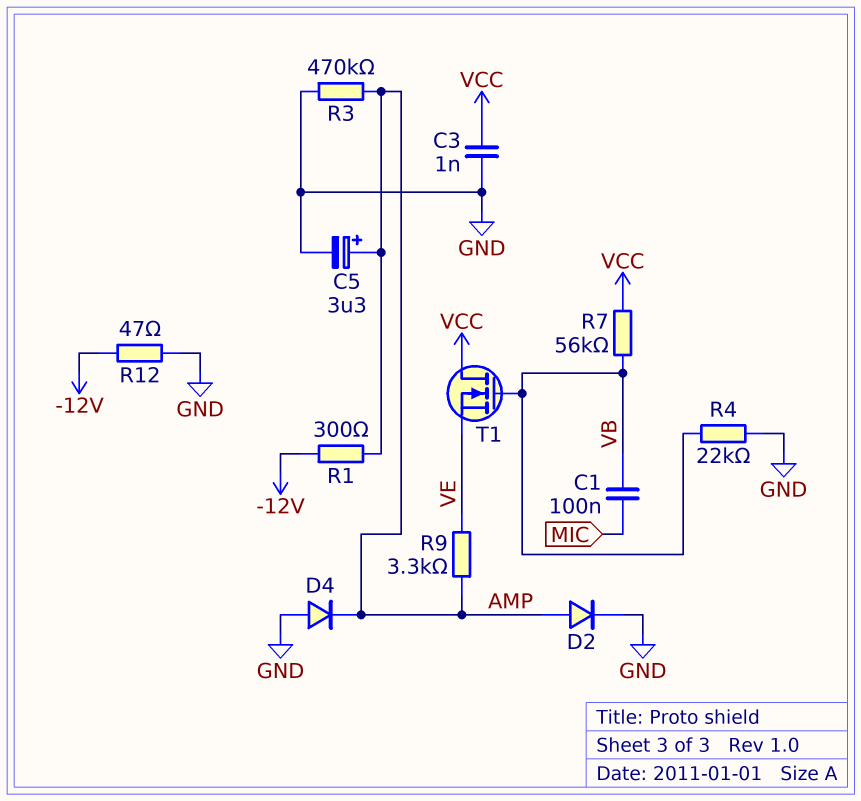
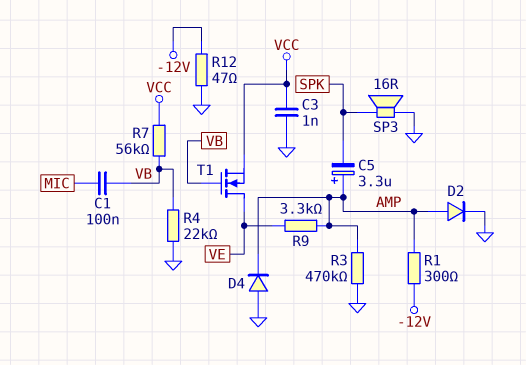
C5: 3.3uF (plus AMP, minus GND) -> 3.3uF (plus AMP, minus SPK)
SP3: none -> speaker 16R (GND, SPK)
T1: NMOS (G VB, D VCC, S VE) -> NMOS (G VB, D VE, S VCC)

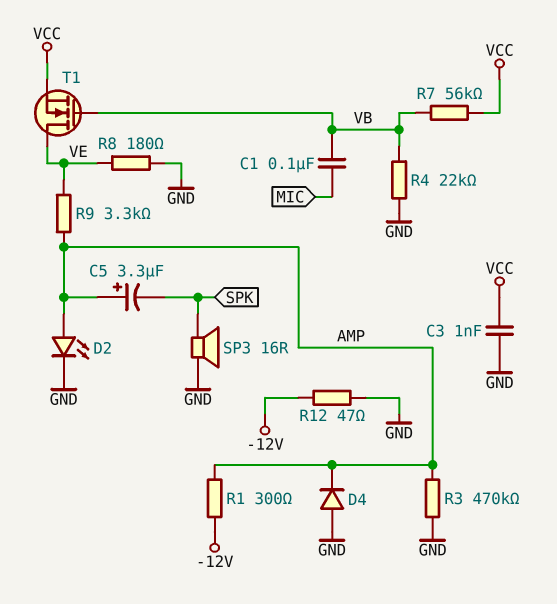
D2: diode (A AMP, K GND) -> LED (A AMP, K GND)
R8: none -> 180 (GND, VE)

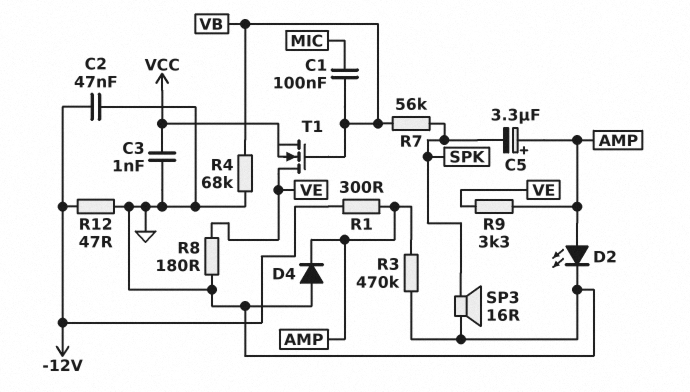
C2: none -> 47nF (-12V, GND)
R4: 22k (GND, VB) -> 68k (GND, VB)
R7: 56k (VB, VCC) -> 56k (SPK, VB)

